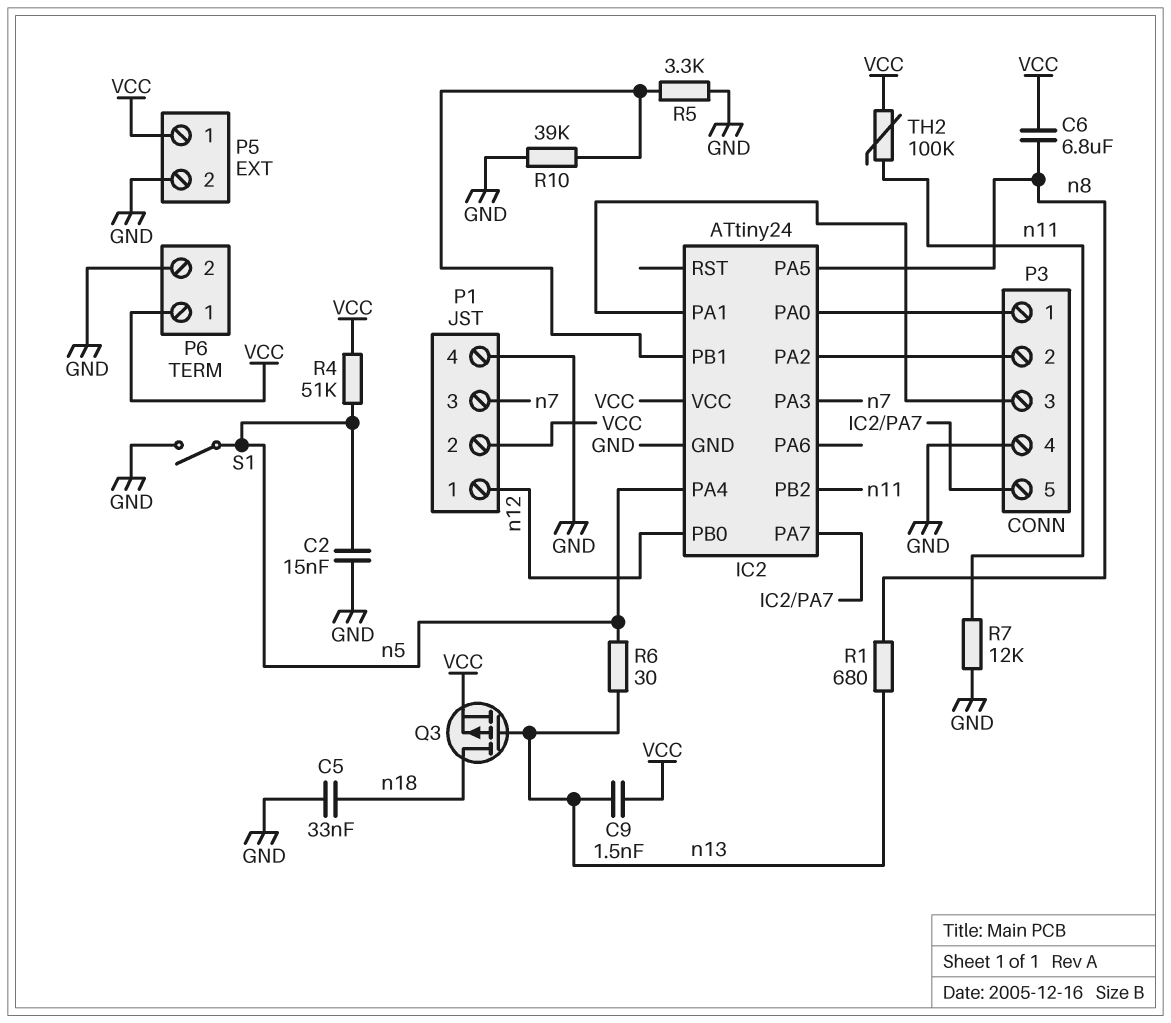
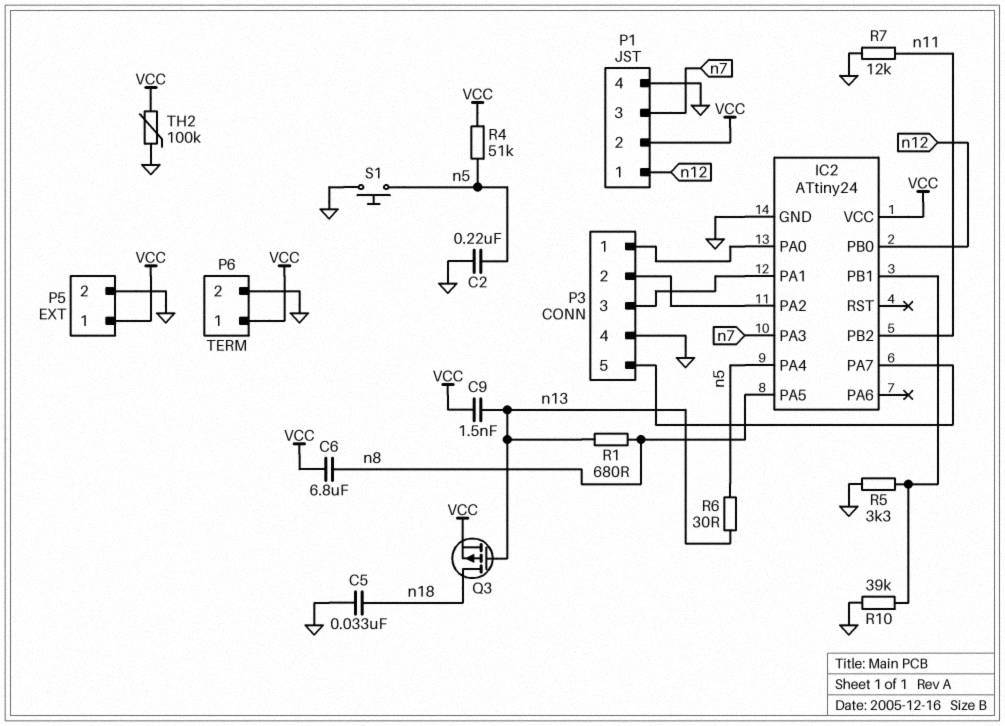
C2: 15nF (GND, n5) -> 220nF (GND, n5)
S1: switch (GND, n5) -> button (GND, n5)
TH2: 100k (VCC, n11) -> 100k (GND, VCC)

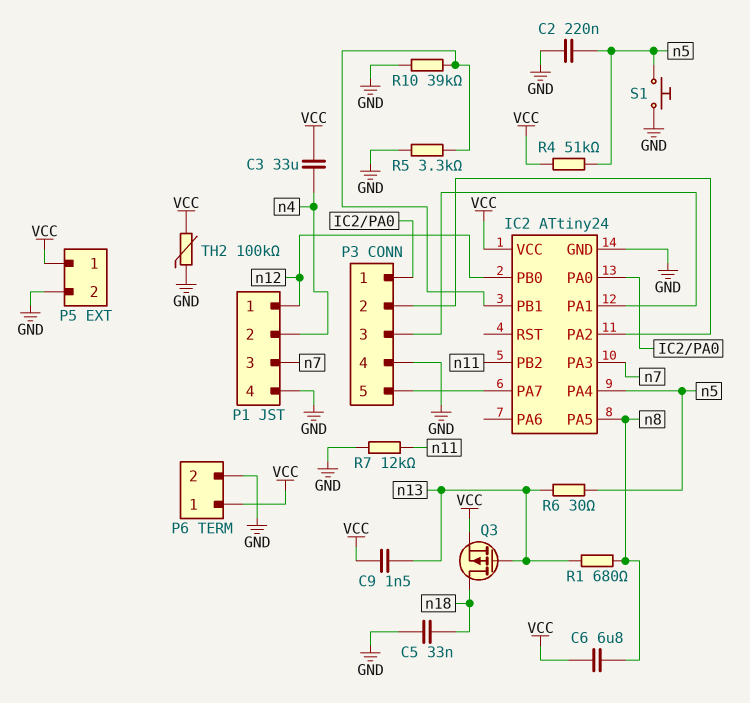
C3: none -> 33uF (VCC, n4)
P1 pin 2: VCC -> n4

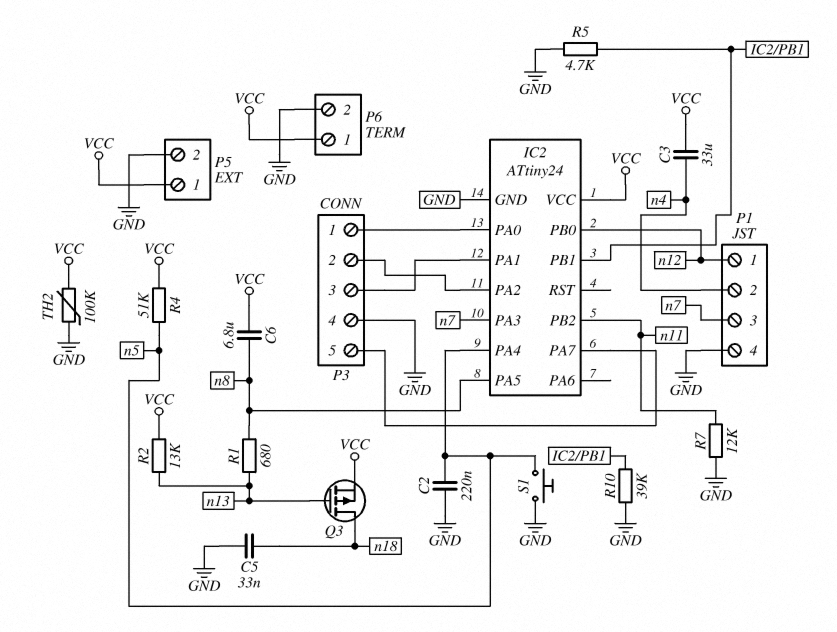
C9: 1.5nF (VCC, n13) -> none
R2: none -> 13k (VCC, n13)
R5: 3.3k (GND, IC2/PB1) -> 4.7k (GND, IC2/PB1)
R6: 30 (n5, n13) -> none

